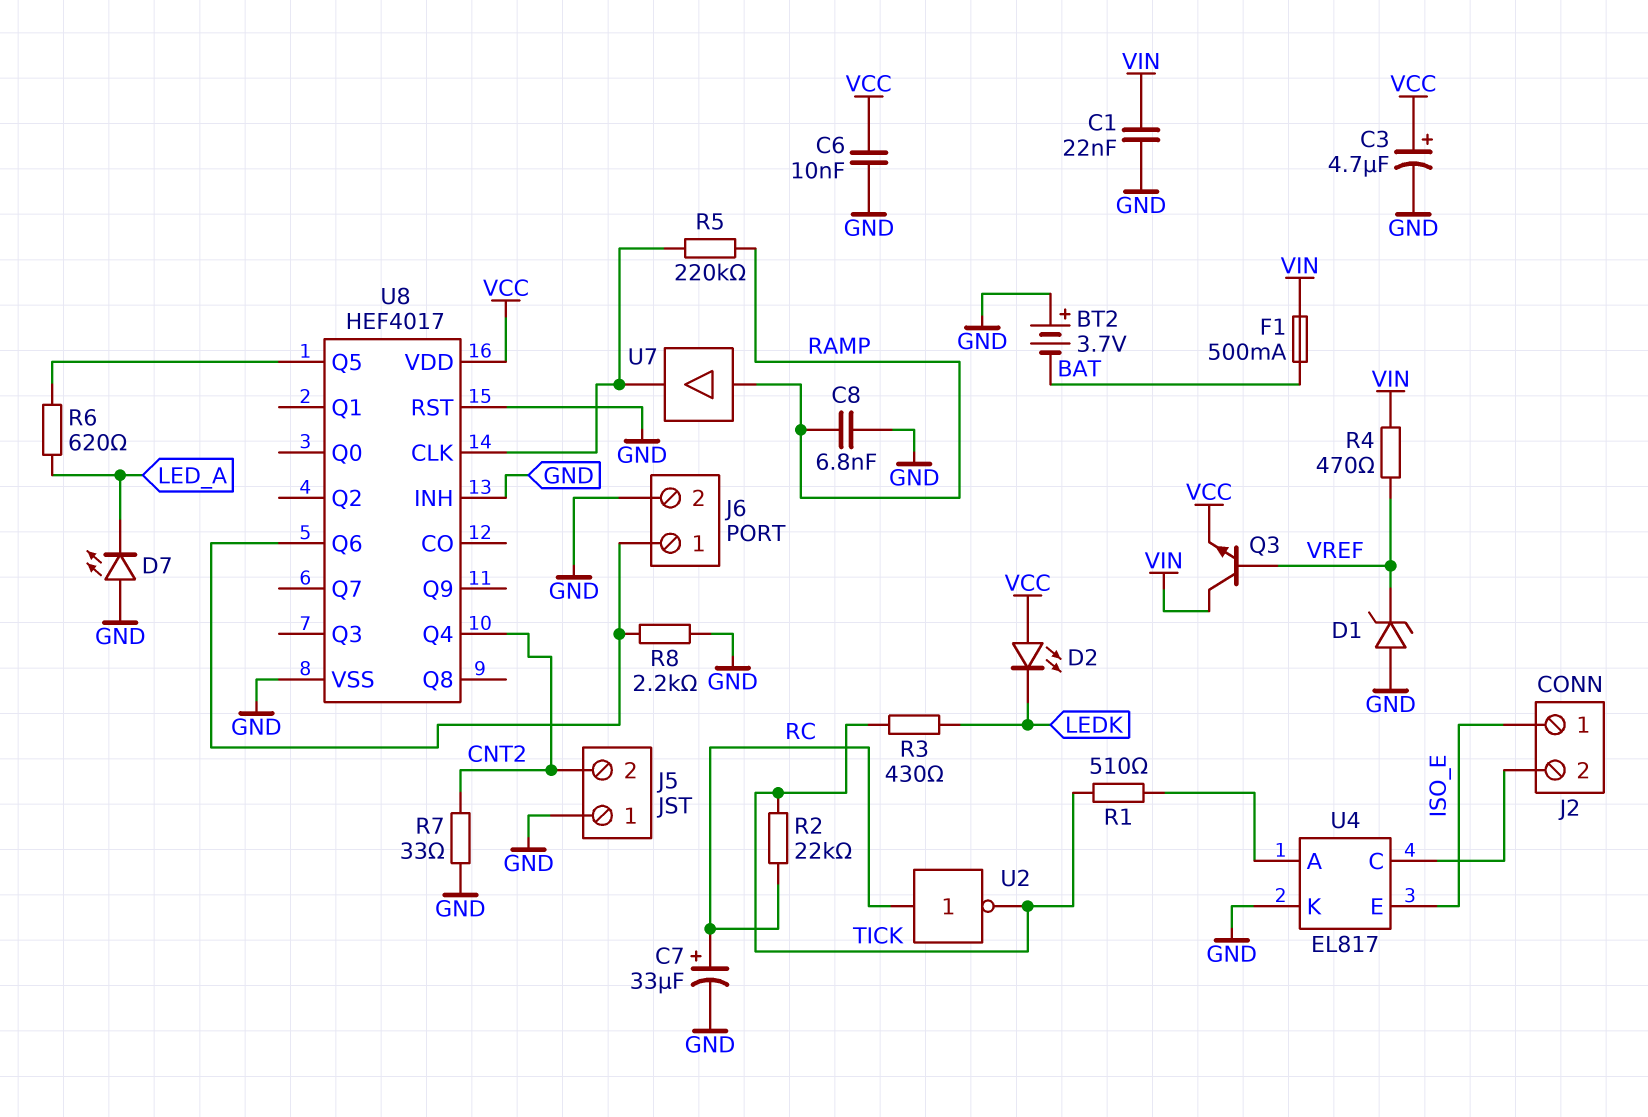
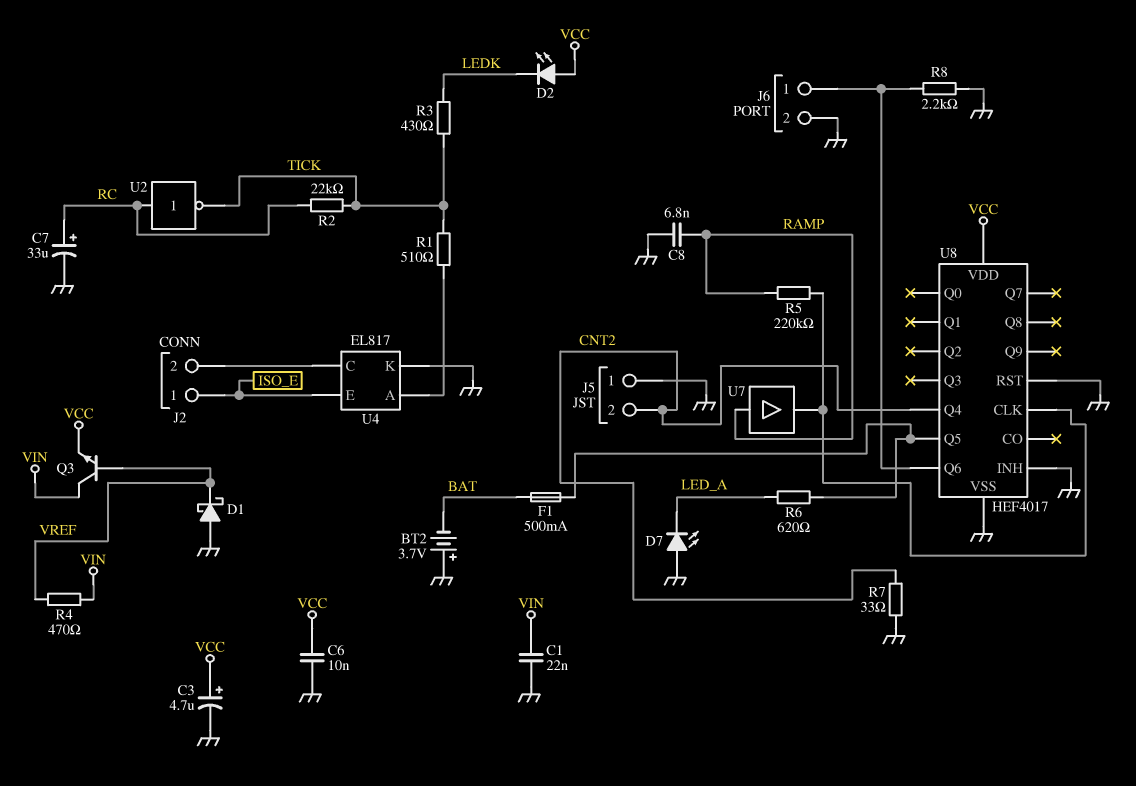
D1: zener (A GND, K VREF) -> schottky (A GND, K VREF)
F1: 500mA (BAT, VIN) -> 500mA (BAT, U8/Q5)

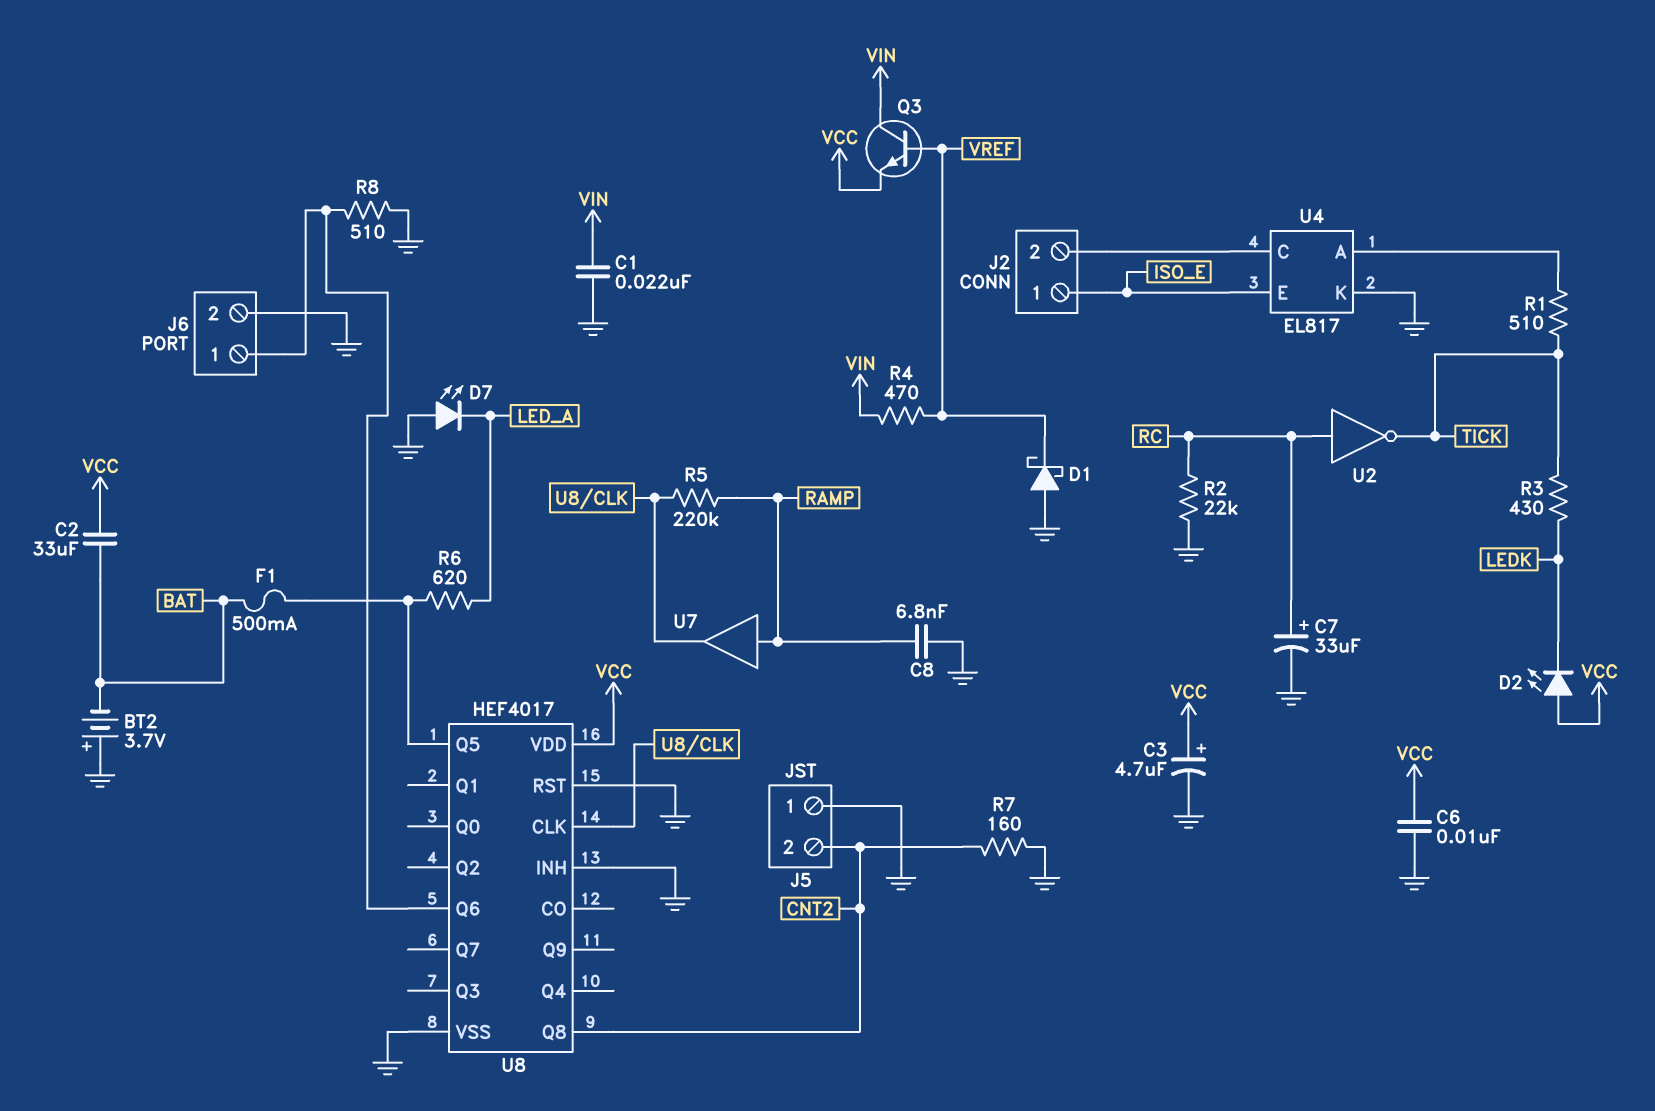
C2: none -> 33uF (BAT, VCC)
R2: 22k (RC, TICK) -> 22k (GND, RC)
R7: 33 (CNT2, GND) -> 160 (CNT2, GND)
R8: 2.2k (GND, J6/1) -> 510 (GND, J6/1)
U8 pin Q4: CNT2 -> none
U8 pin Q8: none -> CNT2

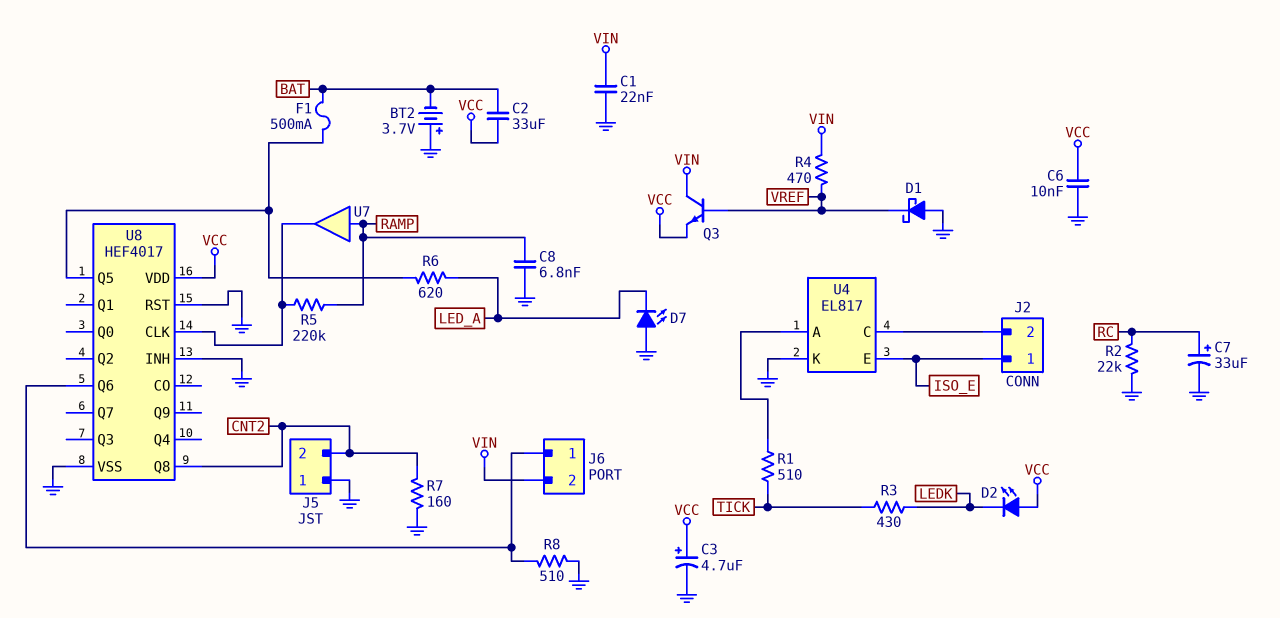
J6 pin 2: GND -> VIN
U2: NOT (in RC, out TICK) -> none

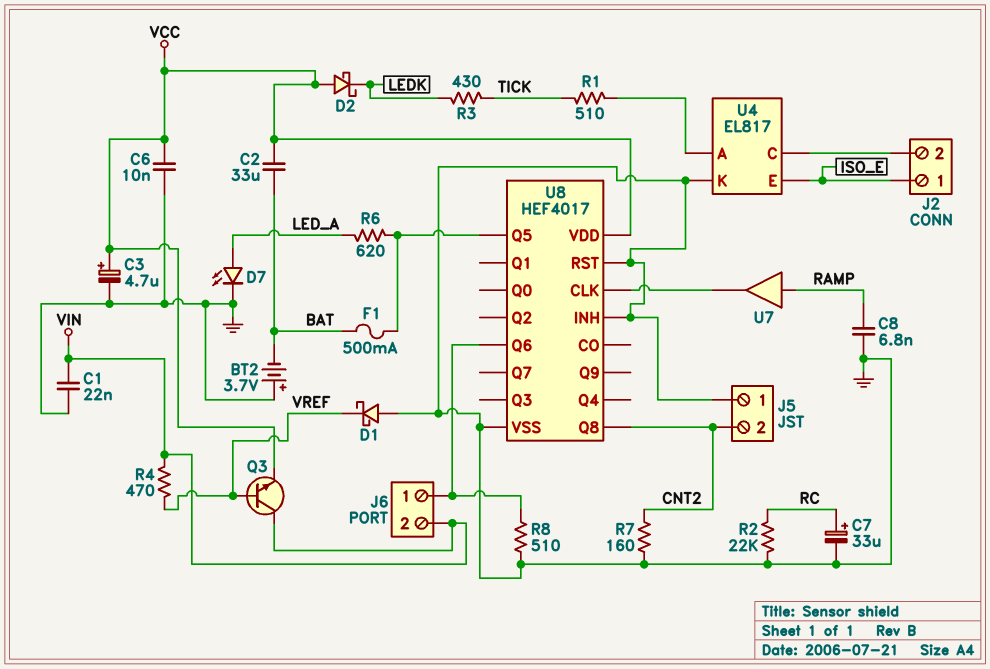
D2: LED (A VCC, K LEDK) -> schottky (A VCC, K LEDK)
D7: LED (A GND, K LED_A) -> LED (A LED_A, K GND)
R5: 220k (RAMP, U8/CLK) -> none

